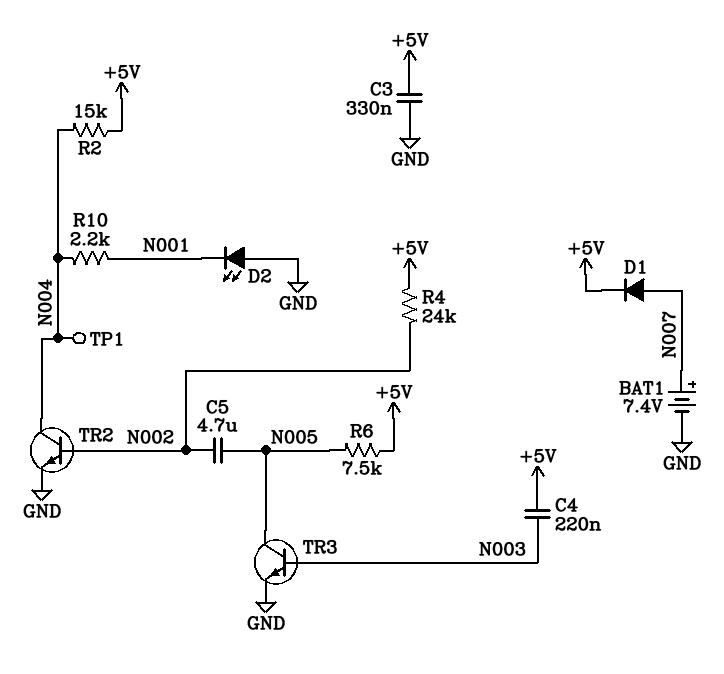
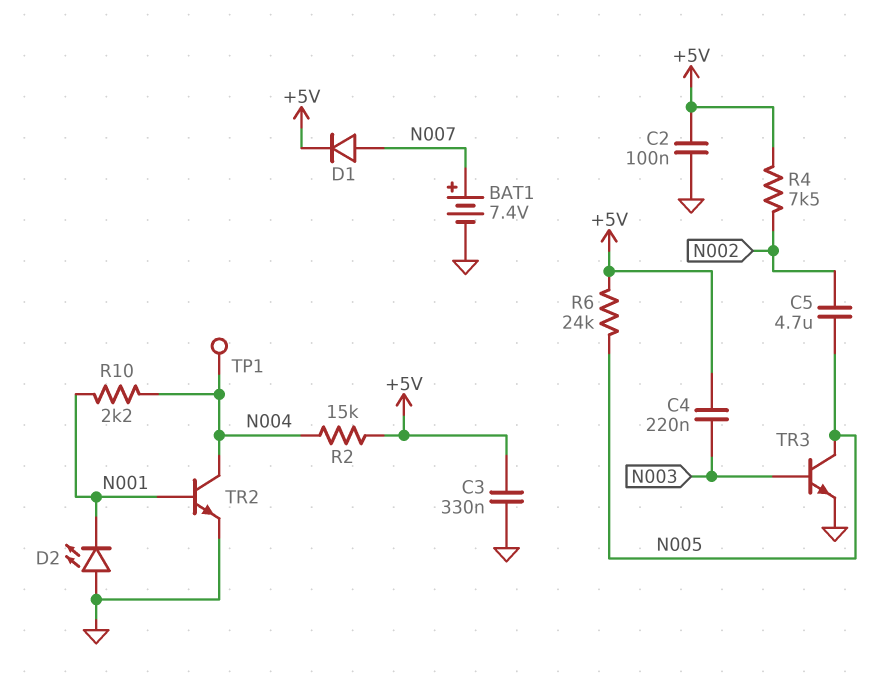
C2: none -> 100nF (+5V, GND)
R4: 24k (+5V, N002) -> 7.5k (+5V, N002)
R6: 7.5k (+5V, N005) -> 24k (+5V, N005)
TR2: NPN (B N002, C N004, E GND) -> NPN (B N001, C N004, E GND)

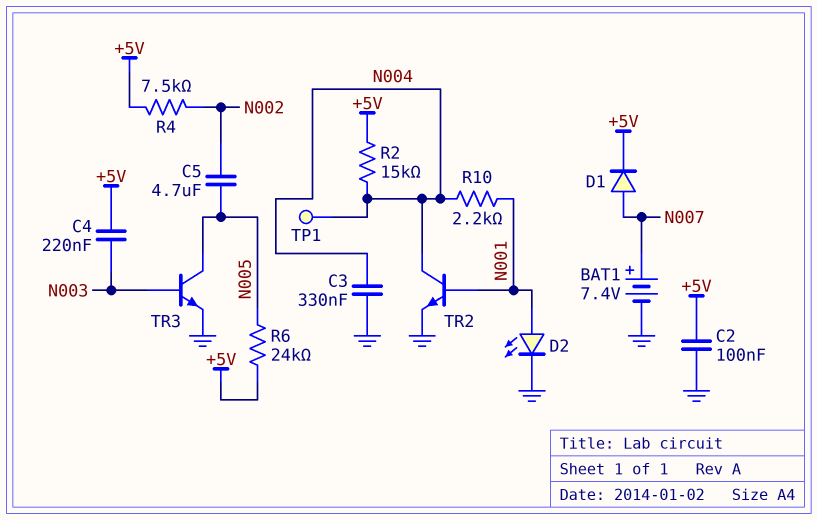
C3: 330nF (+5V, GND) -> 330nF (GND, N004)
D2: LED (A GND, K N001) -> LED (A N001, K GND)

